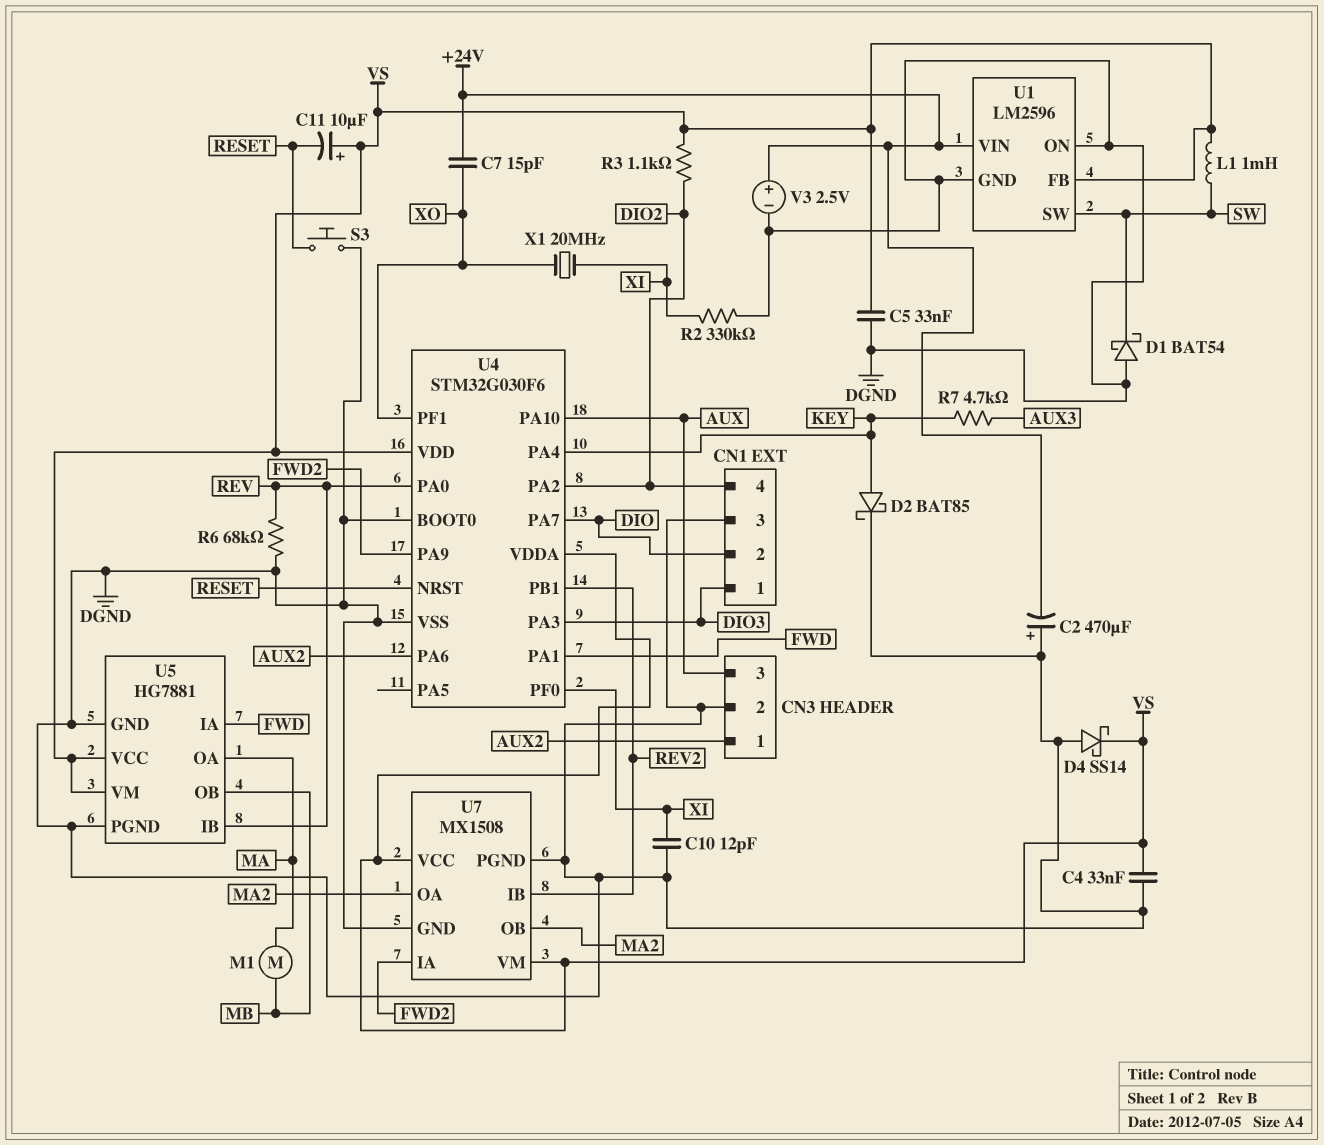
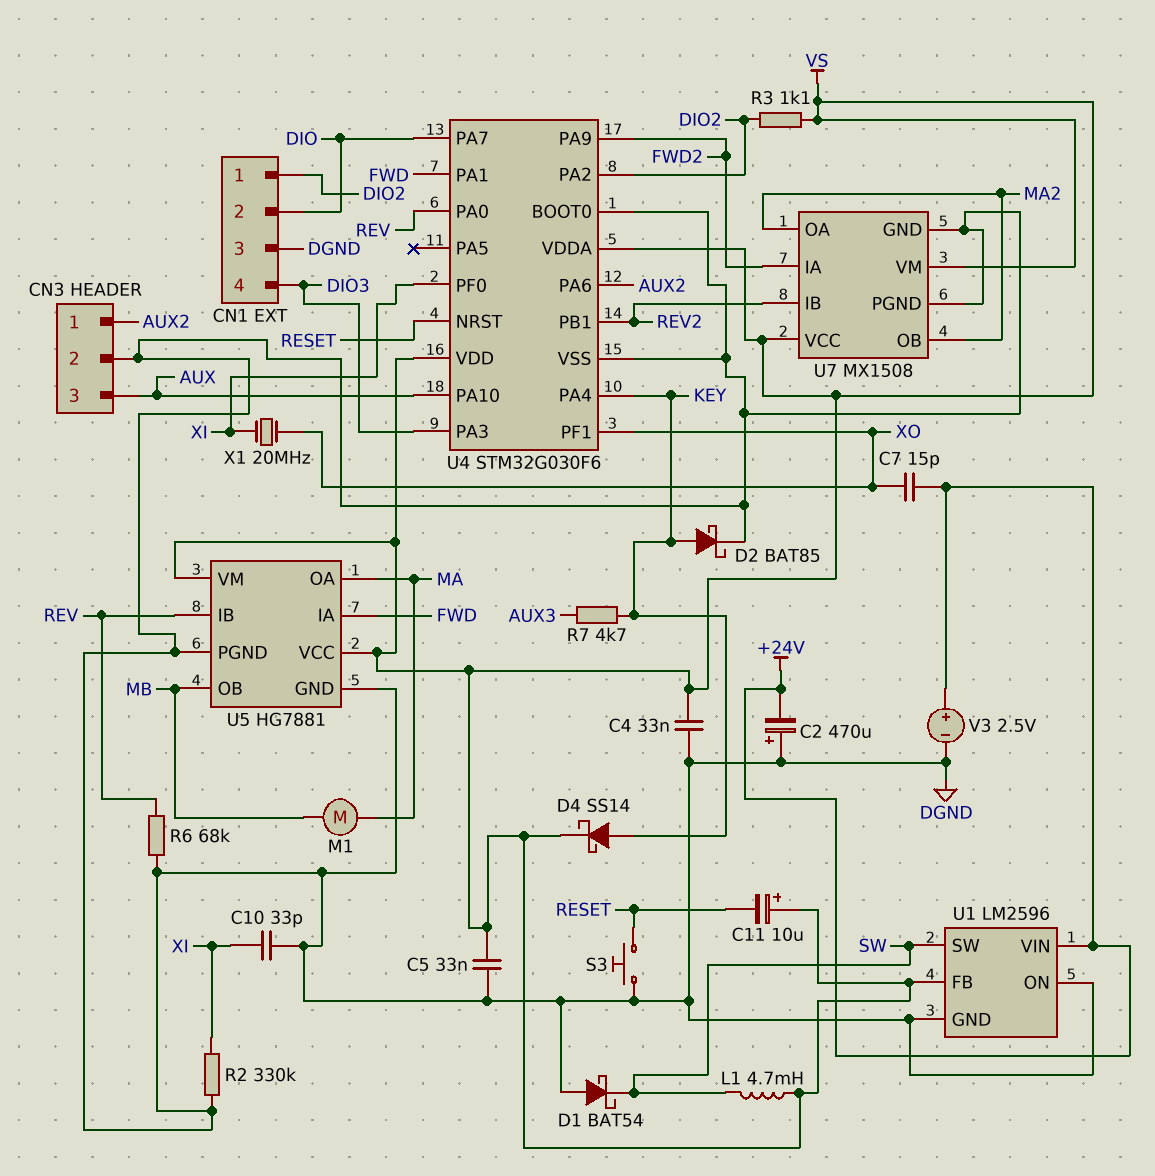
C10: 12pF (DGND, XI) -> 33pF (DGND, XI)
CN1 pin 1: DIO3 -> DIO2
CN1 pin 4: DIO2 -> DIO3
D4: schottky SS14 (A DGND, K VS) -> schottky SS14 (A KEY, K VS)
L1: 1mH (SW, VS) -> 4.7mH (SW, VS)

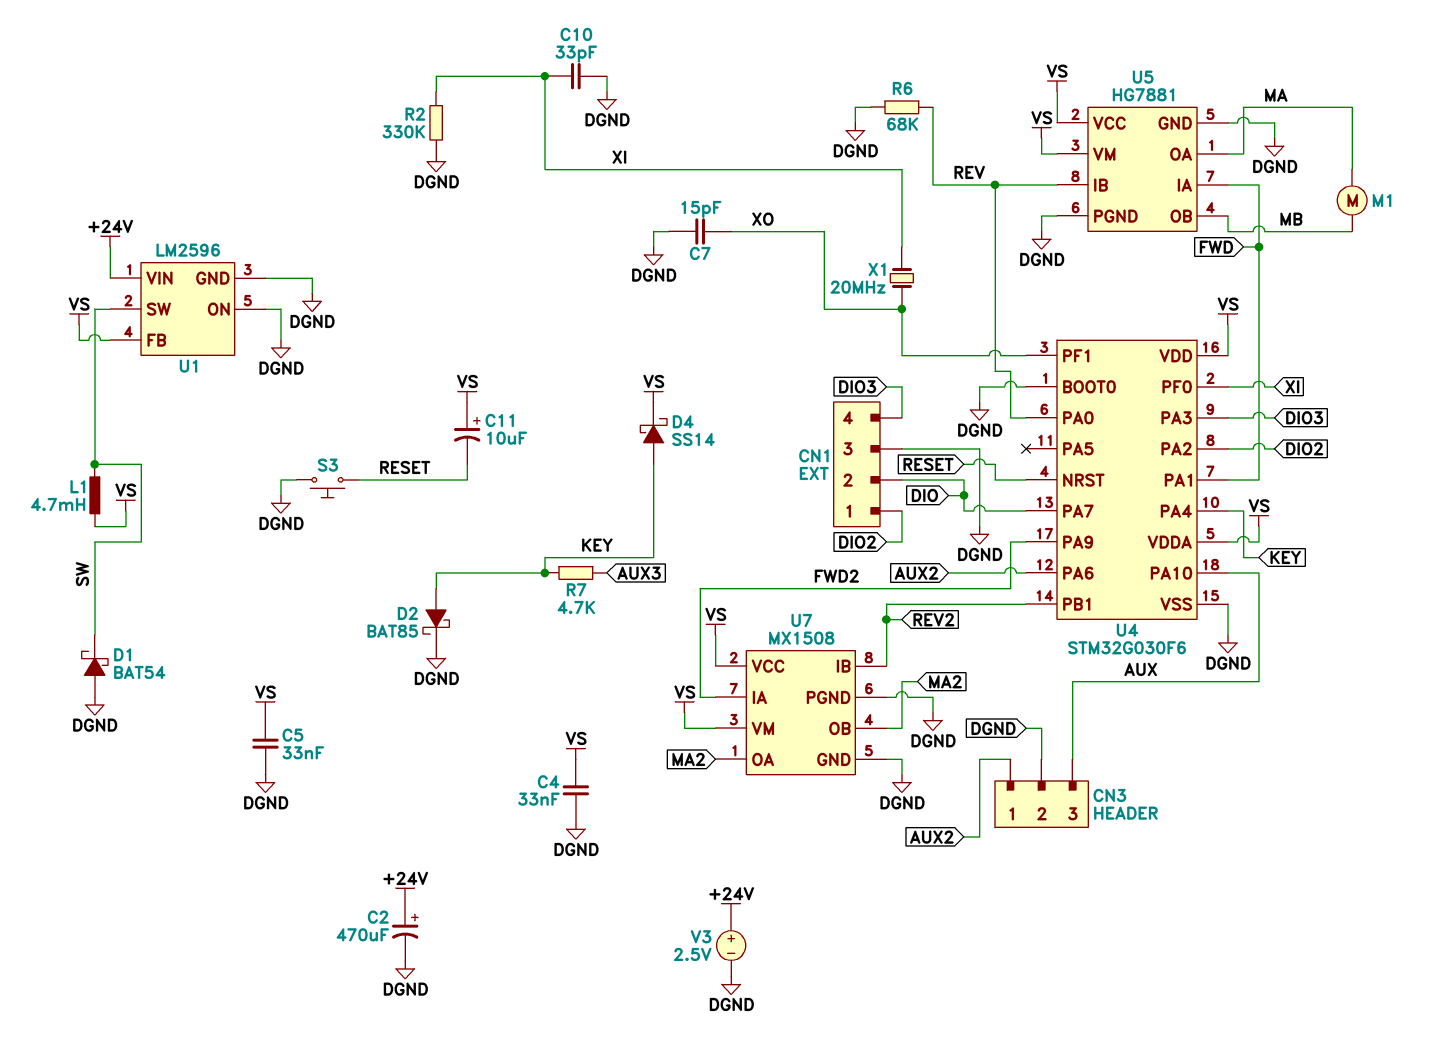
C2: 470uF (plus DGND, minus +24V) -> 470uF (plus +24V, minus DGND)
C7: 15pF (+24V, XO) -> 15pF (DGND, XO)
R3: 1.1k (DIO2, VS) -> none

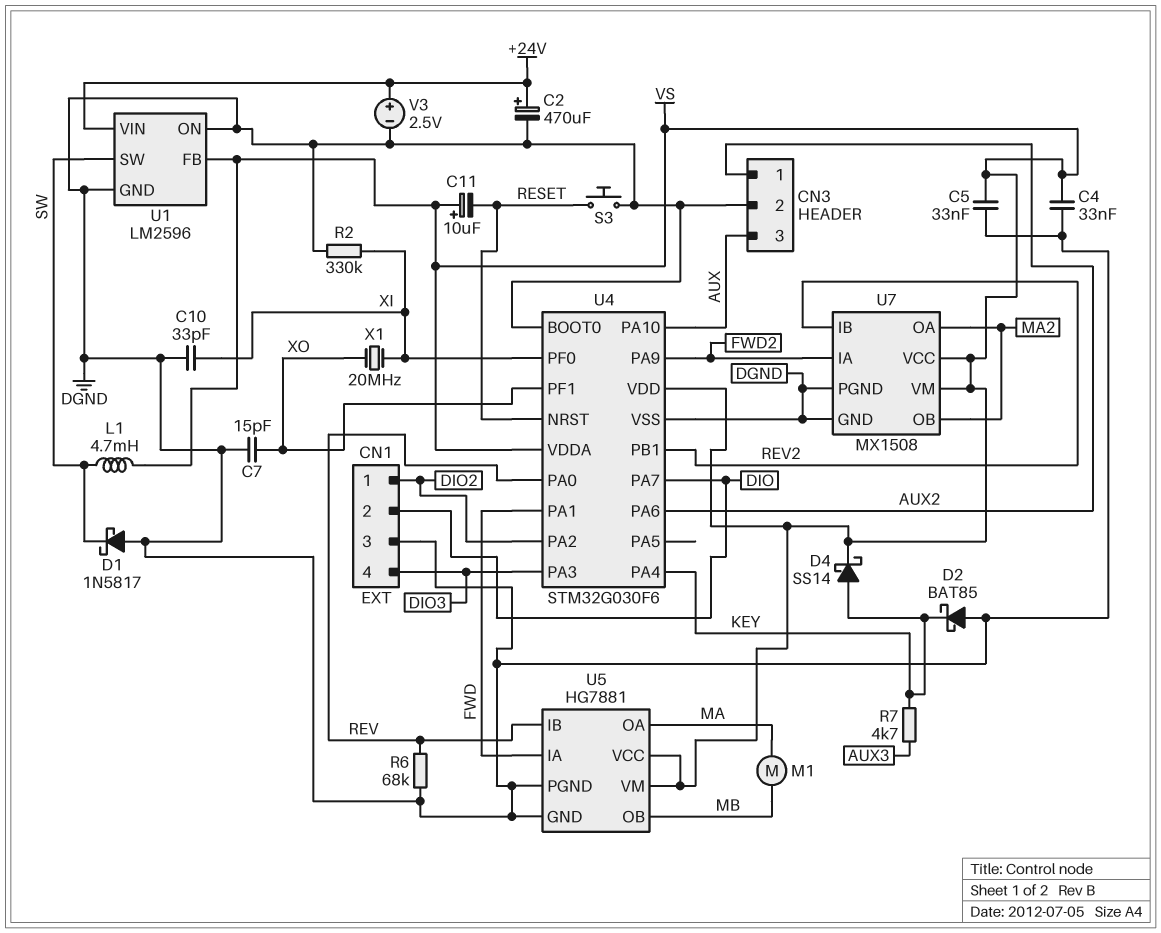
D1: schottky BAT54 (A DGND, K SW) -> schottky 1N5817 (A DGND, K SW)
D2: schottky BAT85 (A KEY, K DGND) -> schottky BAT85 (A DGND, K KEY)

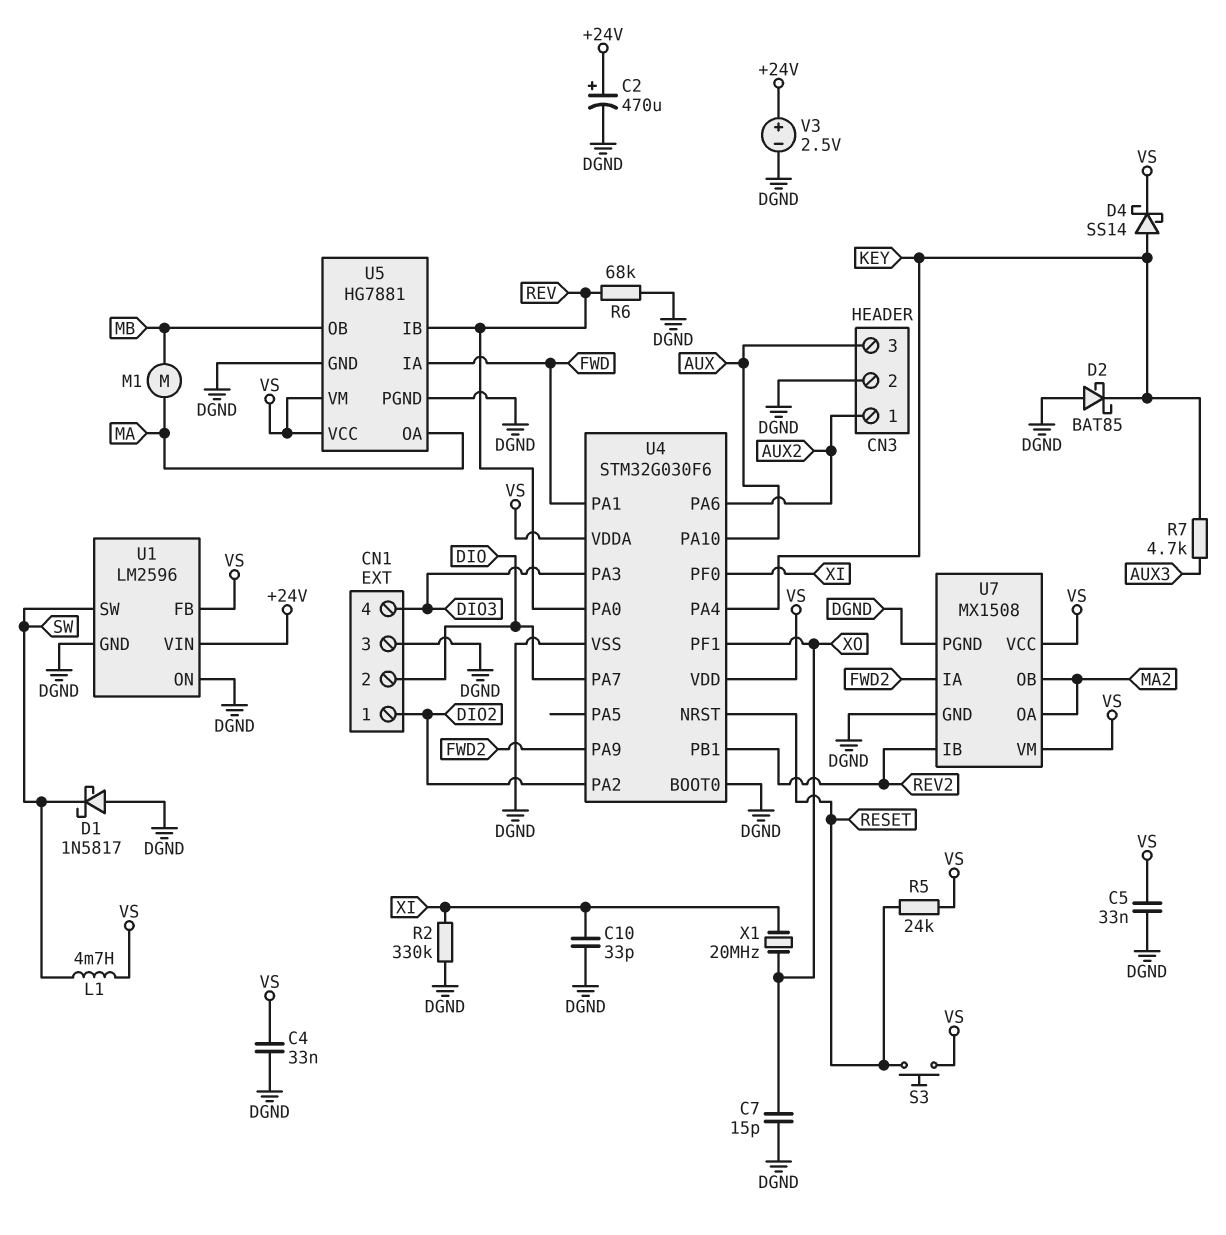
C11: 10uF (plus VS, minus RESET) -> none
R5: none -> 24k (RESET, VS)
S3: button (DGND, RESET) -> button (RESET, VS)

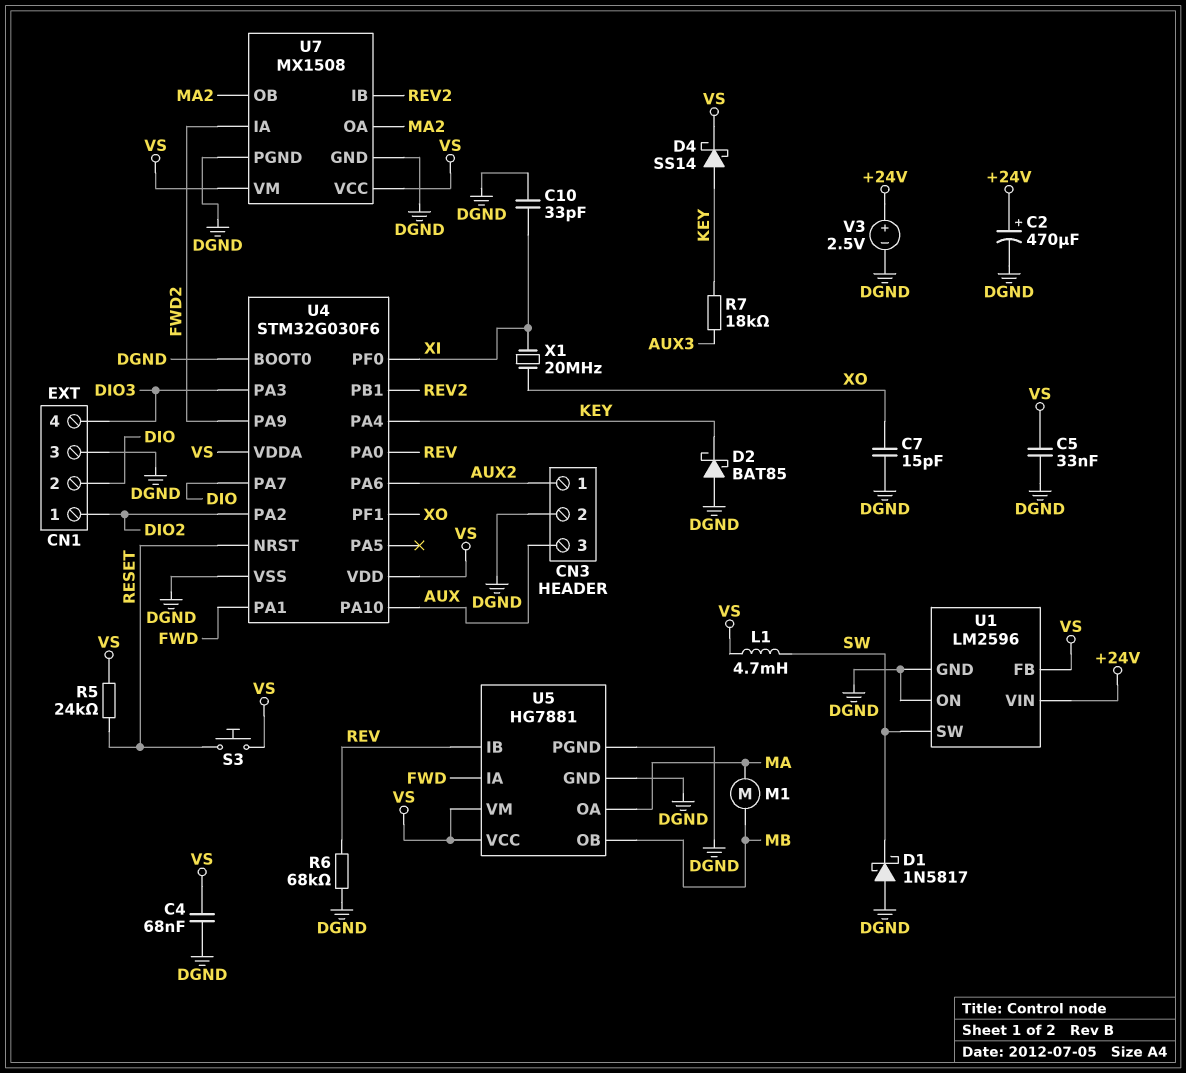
C4: 33nF (DGND, VS) -> 68nF (DGND, VS)
R2: 330k (DGND, XI) -> none
R7: 4.7k (AUX3, KEY) -> 18k (AUX3, KEY)

